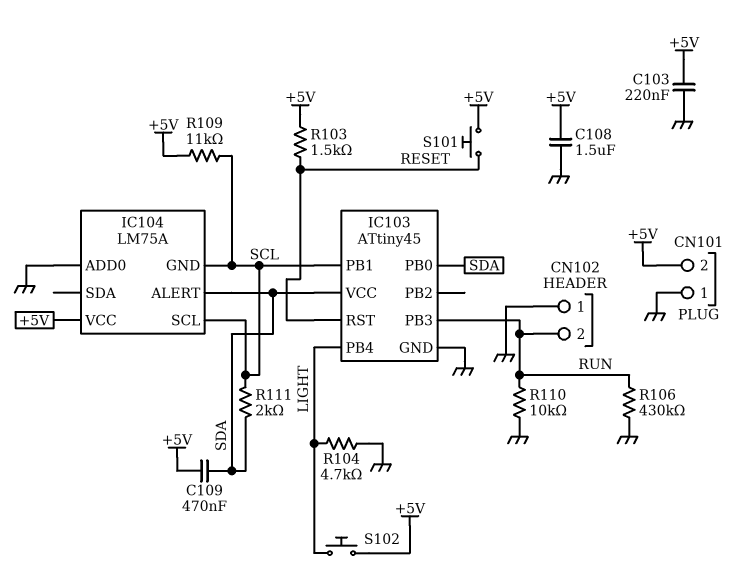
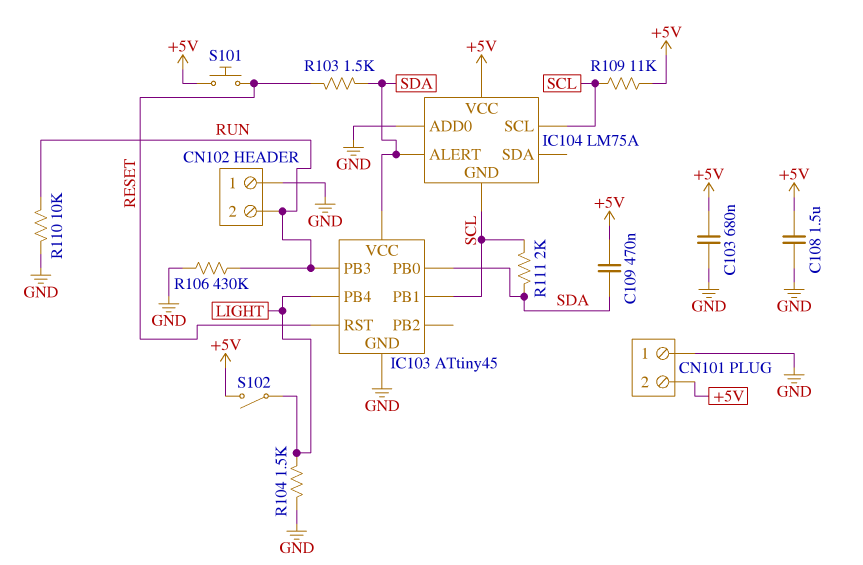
C103: 220nF (+5V, GND) -> 680nF (+5V, GND)
R103: 1.5k (+5V, RESET) -> 1.5k (RESET, SDA)
R104: 4.7k (GND, LIGHT) -> 1.5k (GND, LIGHT)
S102: button (+5V, LIGHT) -> switch (+5V, LIGHT)

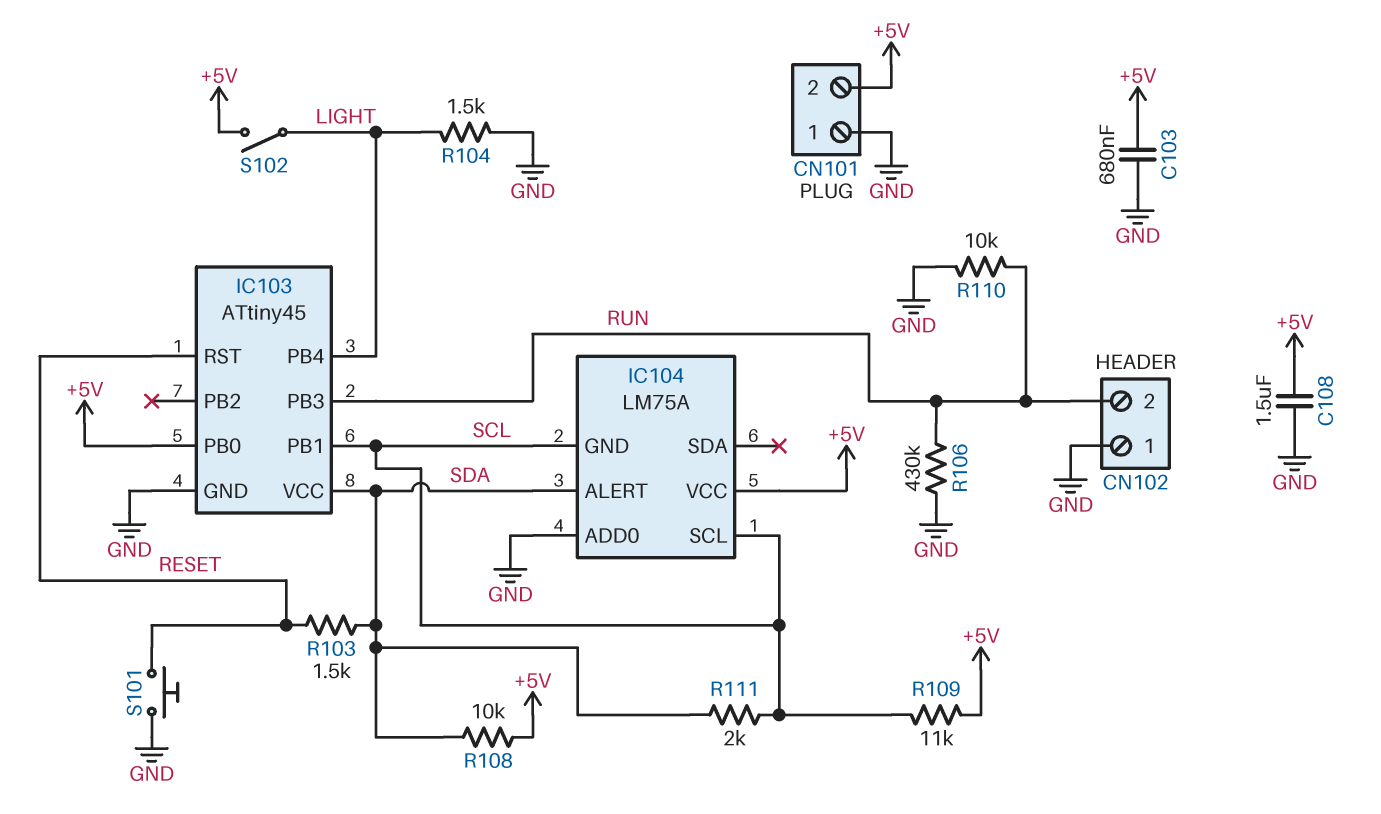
C109: 470nF (+5V, SDA) -> none
IC103 pin PB0: SDA -> +5V
R108: none -> 10k (+5V, SDA)
S101: button (+5V, RESET) -> button (GND, RESET)

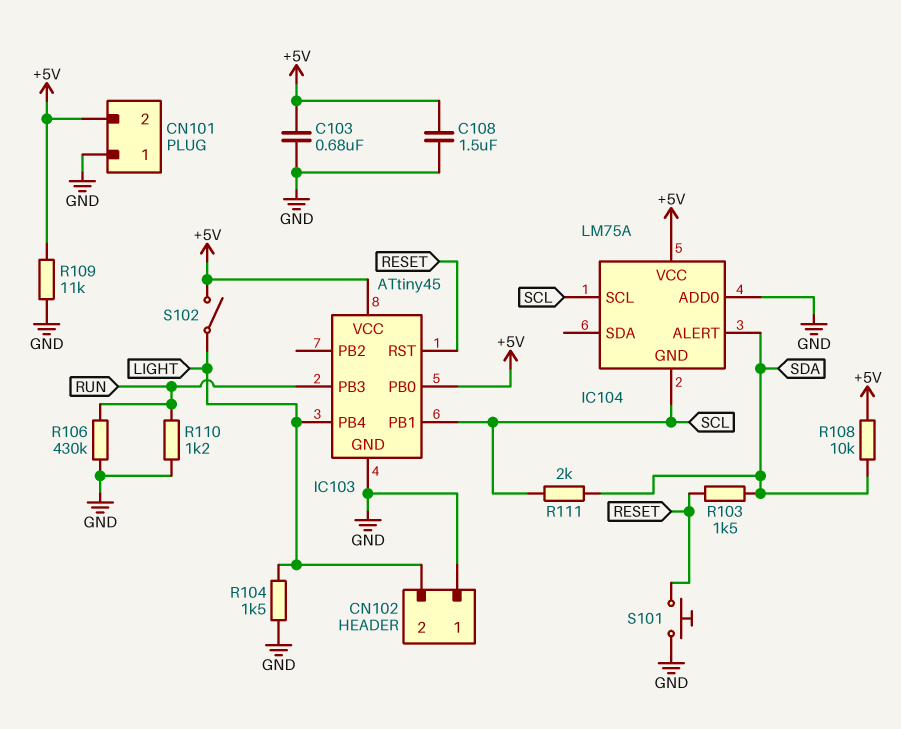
CN102 pin 2: RUN -> LIGHT
IC103 pin VCC: SDA -> +5V
R109: 11k (+5V, SCL) -> 11k (+5V, GND)
R110: 10k (GND, RUN) -> 1.2k (GND, RUN)

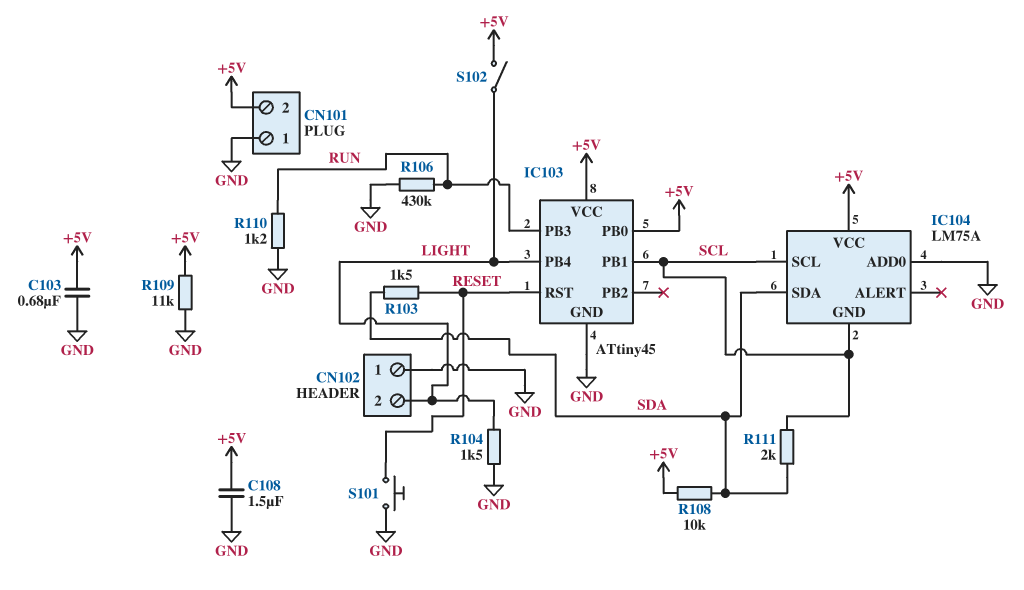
IC104 pin ALERT: SDA -> none
IC104 pin SDA: none -> SDA

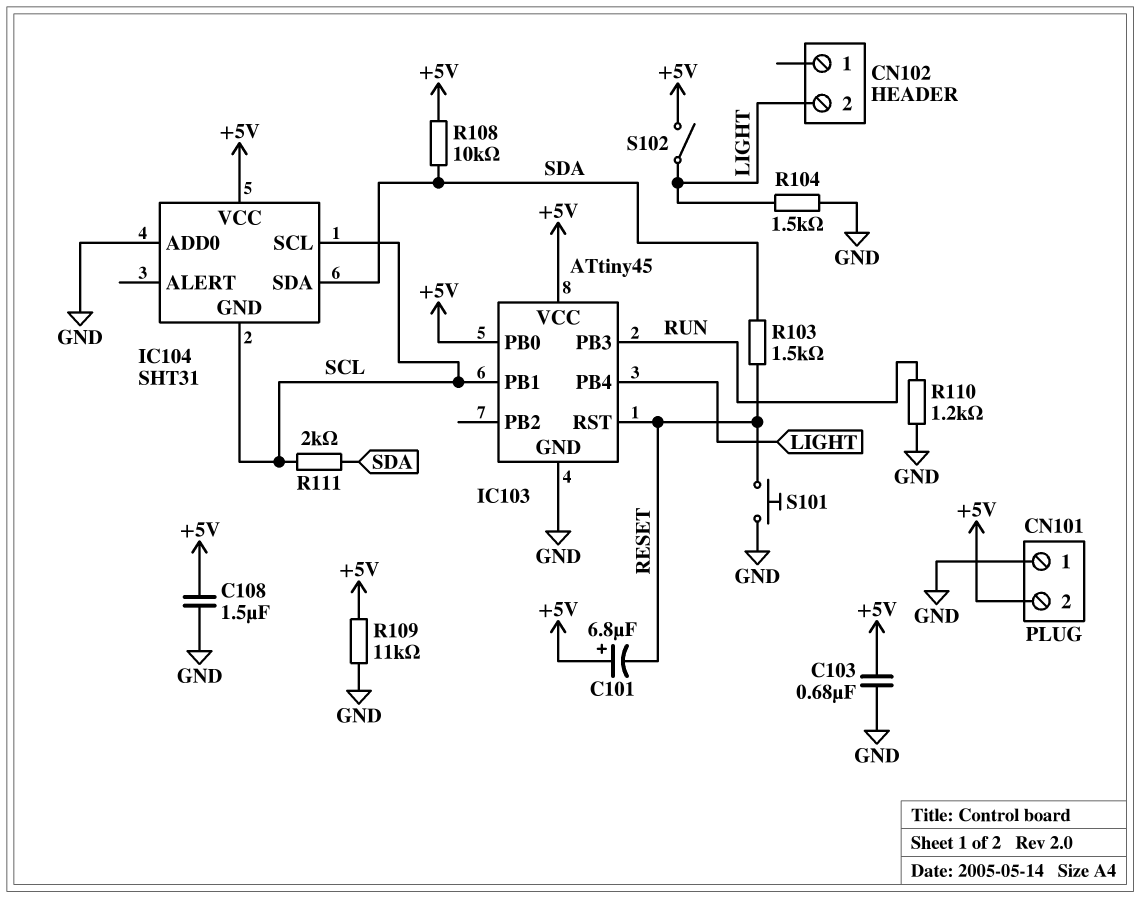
C101: none -> 6.8uF (plus +5V, minus RESET)
CN102 pin 1: GND -> none
IC104: LM75A -> SHT31
R106: 430k (GND, RUN) -> none

